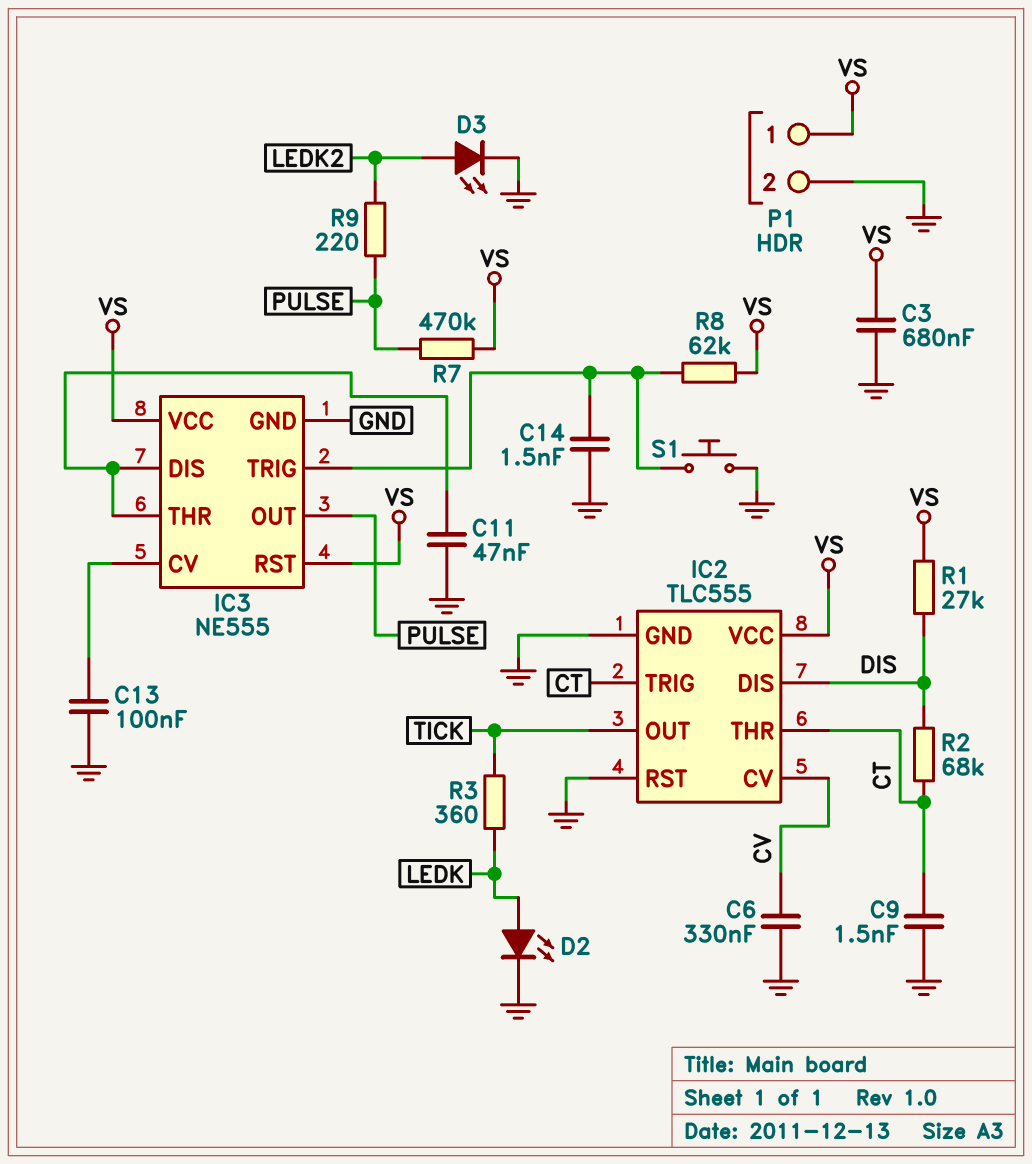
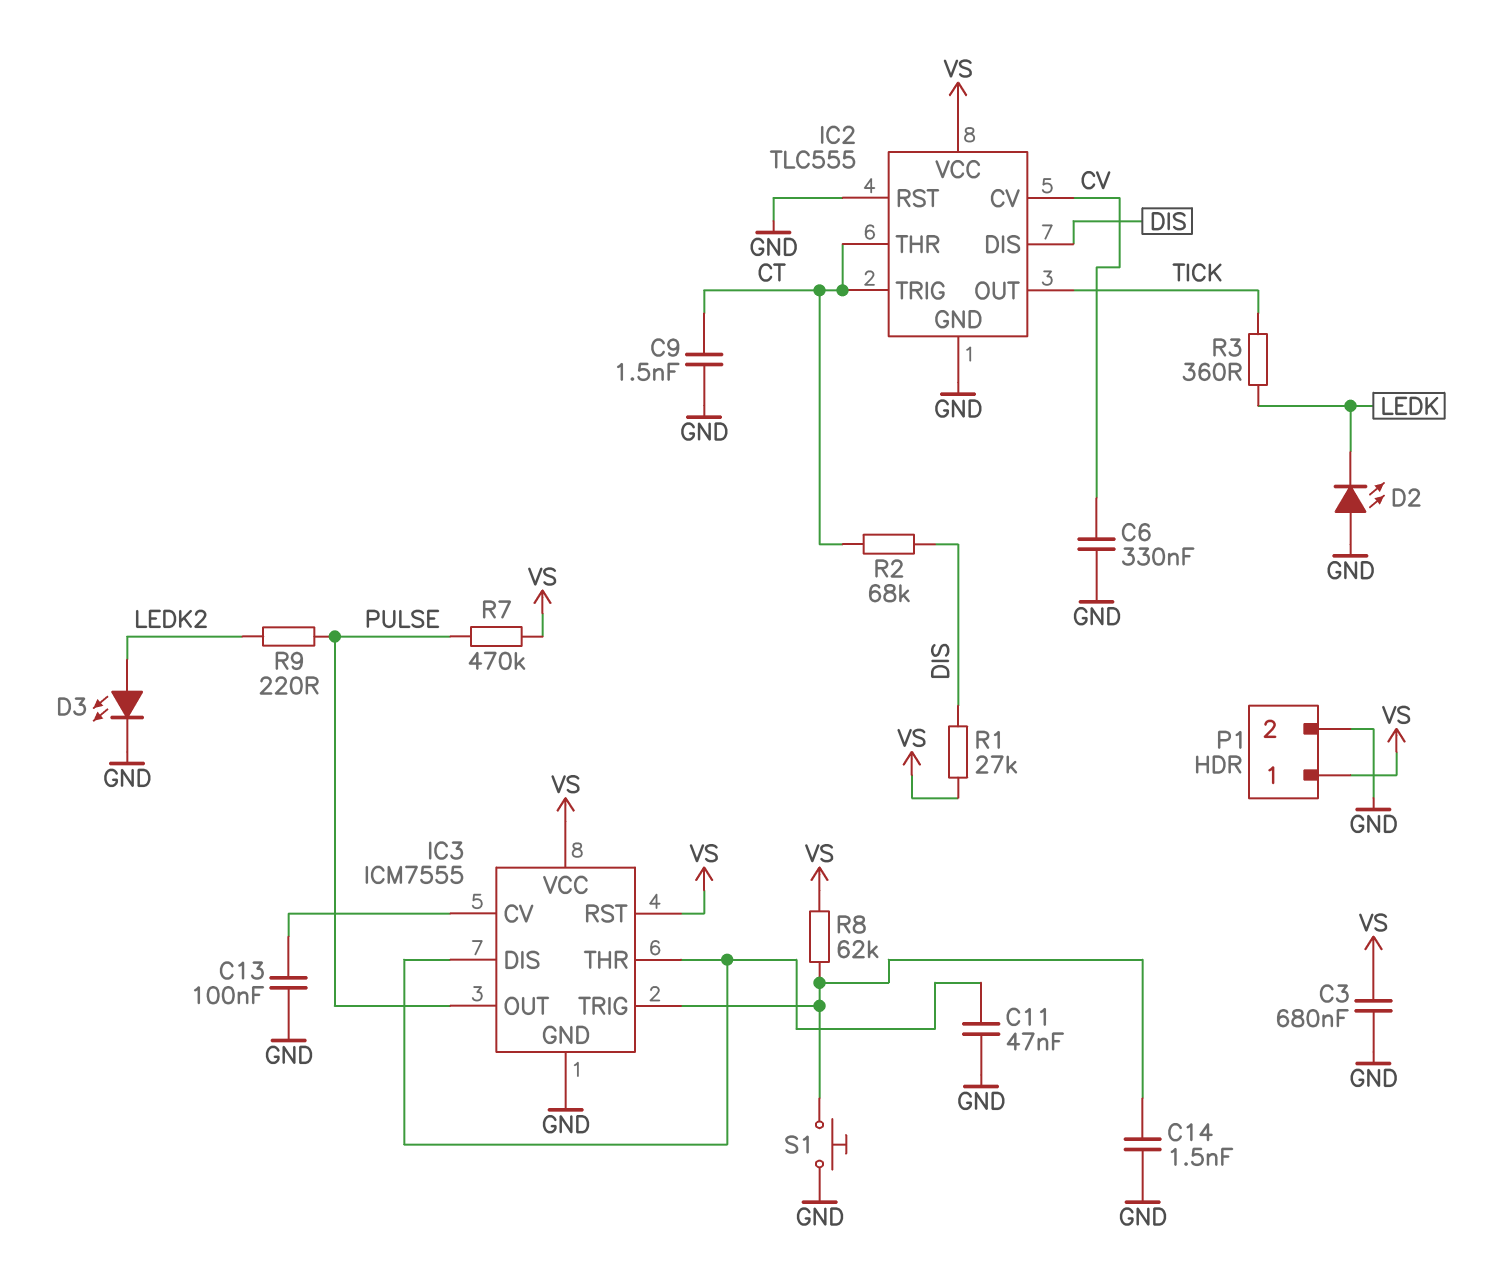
D2: LED (A LEDK, K GND) -> LED (A GND, K LEDK)
IC3: NE555 -> ICM7555

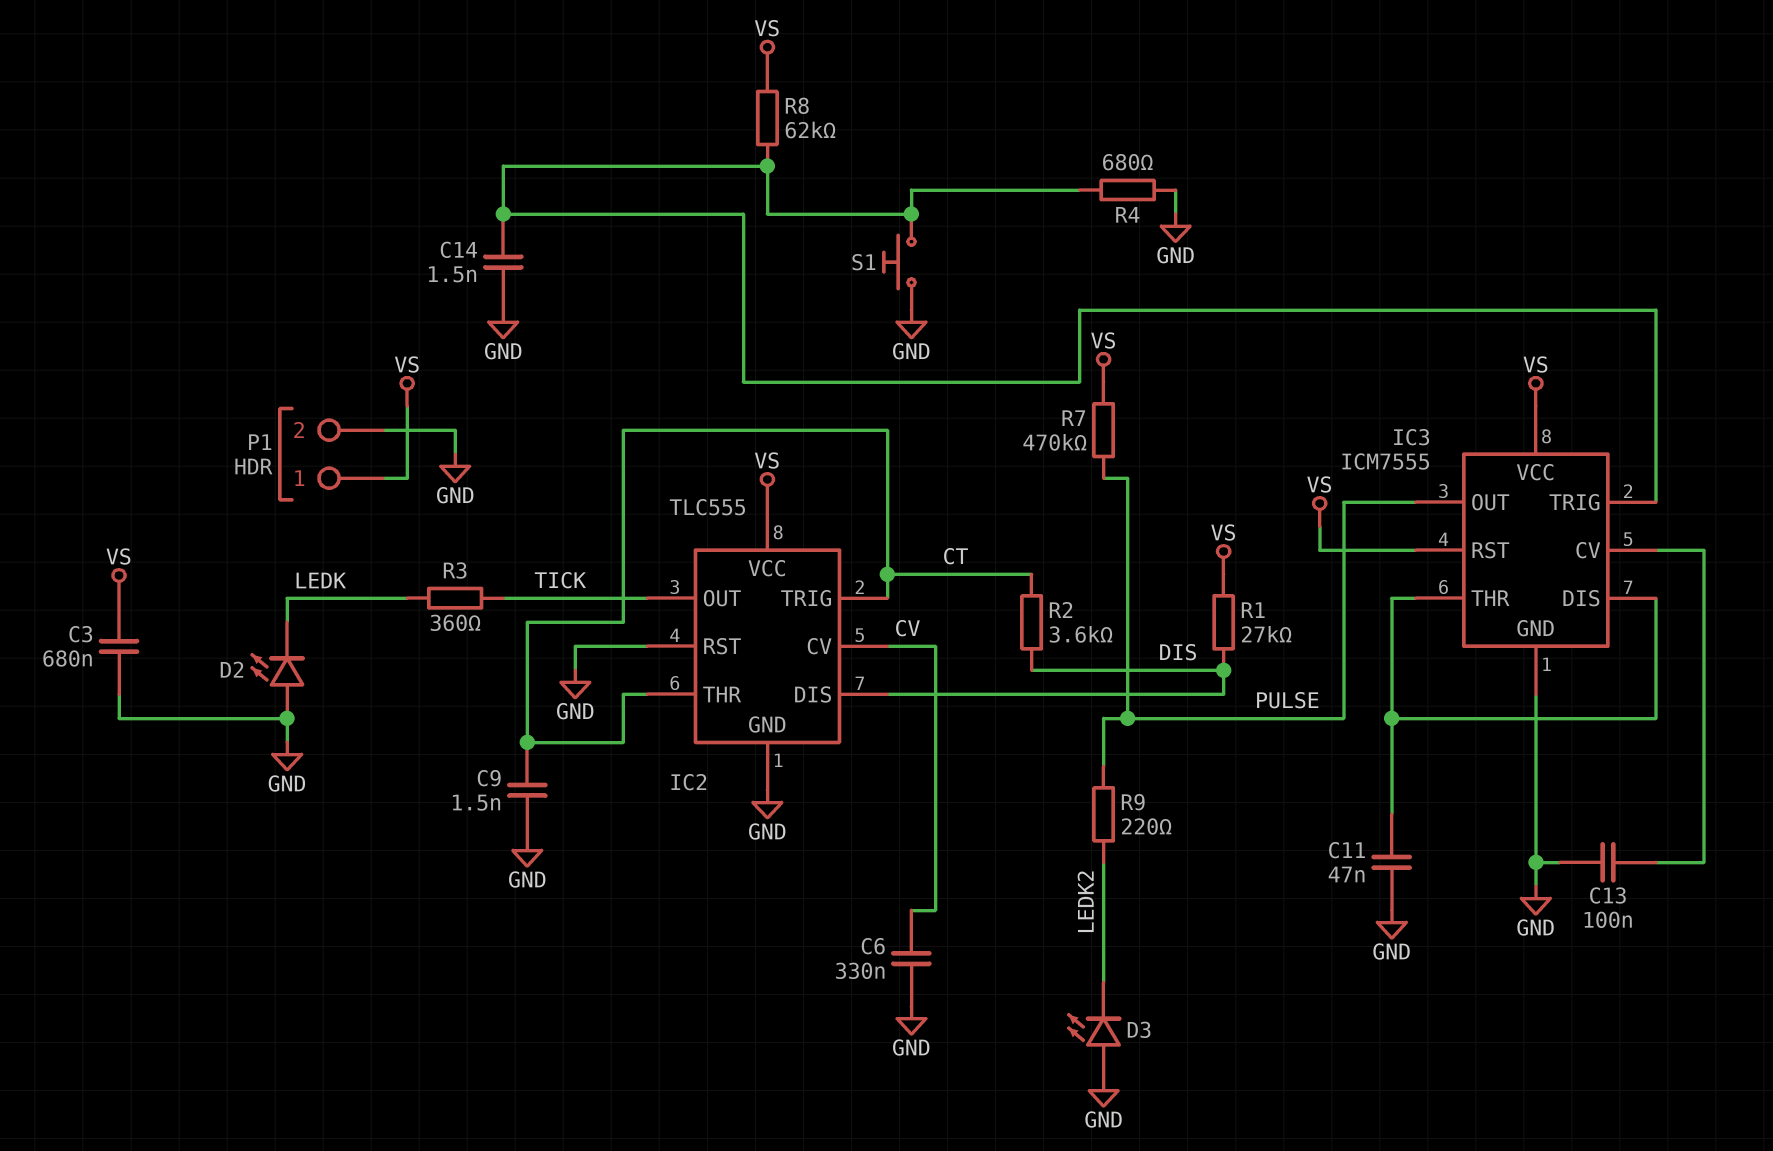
D3: LED (A LEDK2, K GND) -> LED (A GND, K LEDK2)
R2: 68k (CT, DIS) -> 3.6k (CT, DIS)
R4: none -> 680 (GND, IC3/TRIG)

